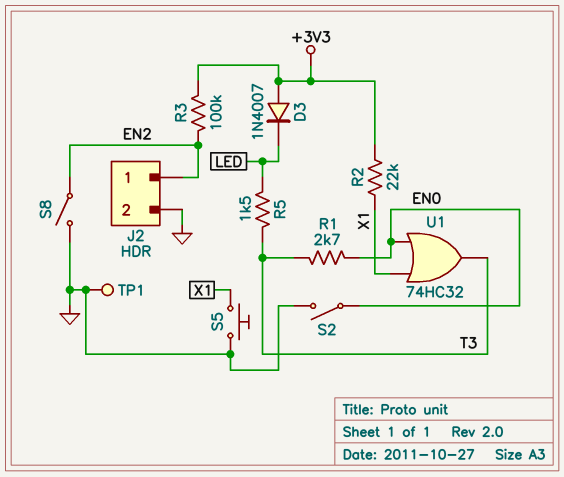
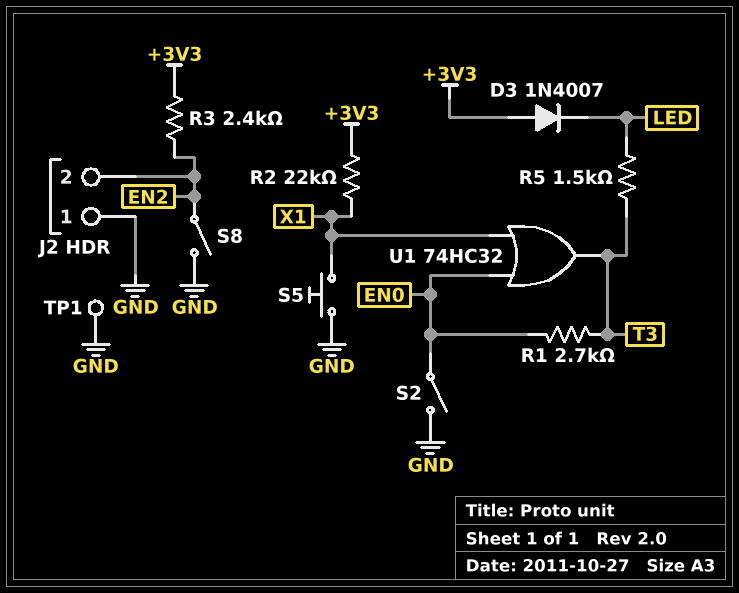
J2 pin 1: EN2 -> GND
J2 pin 2: GND -> EN2
R3: 100k (+3V3, EN2) -> 2.4k (+3V3, EN2)

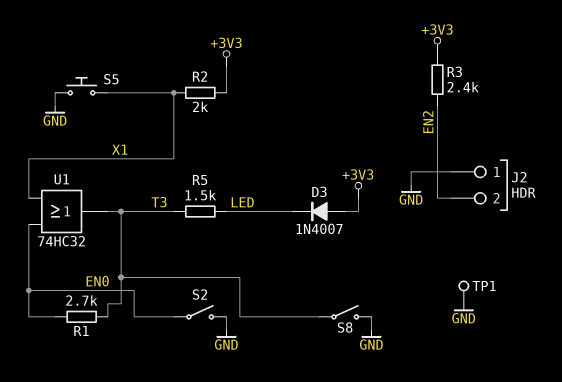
R2: 22k (+3V3, X1) -> 2k (+3V3, X1)
S8: switch (EN2, GND) -> switch (GND, T3)

